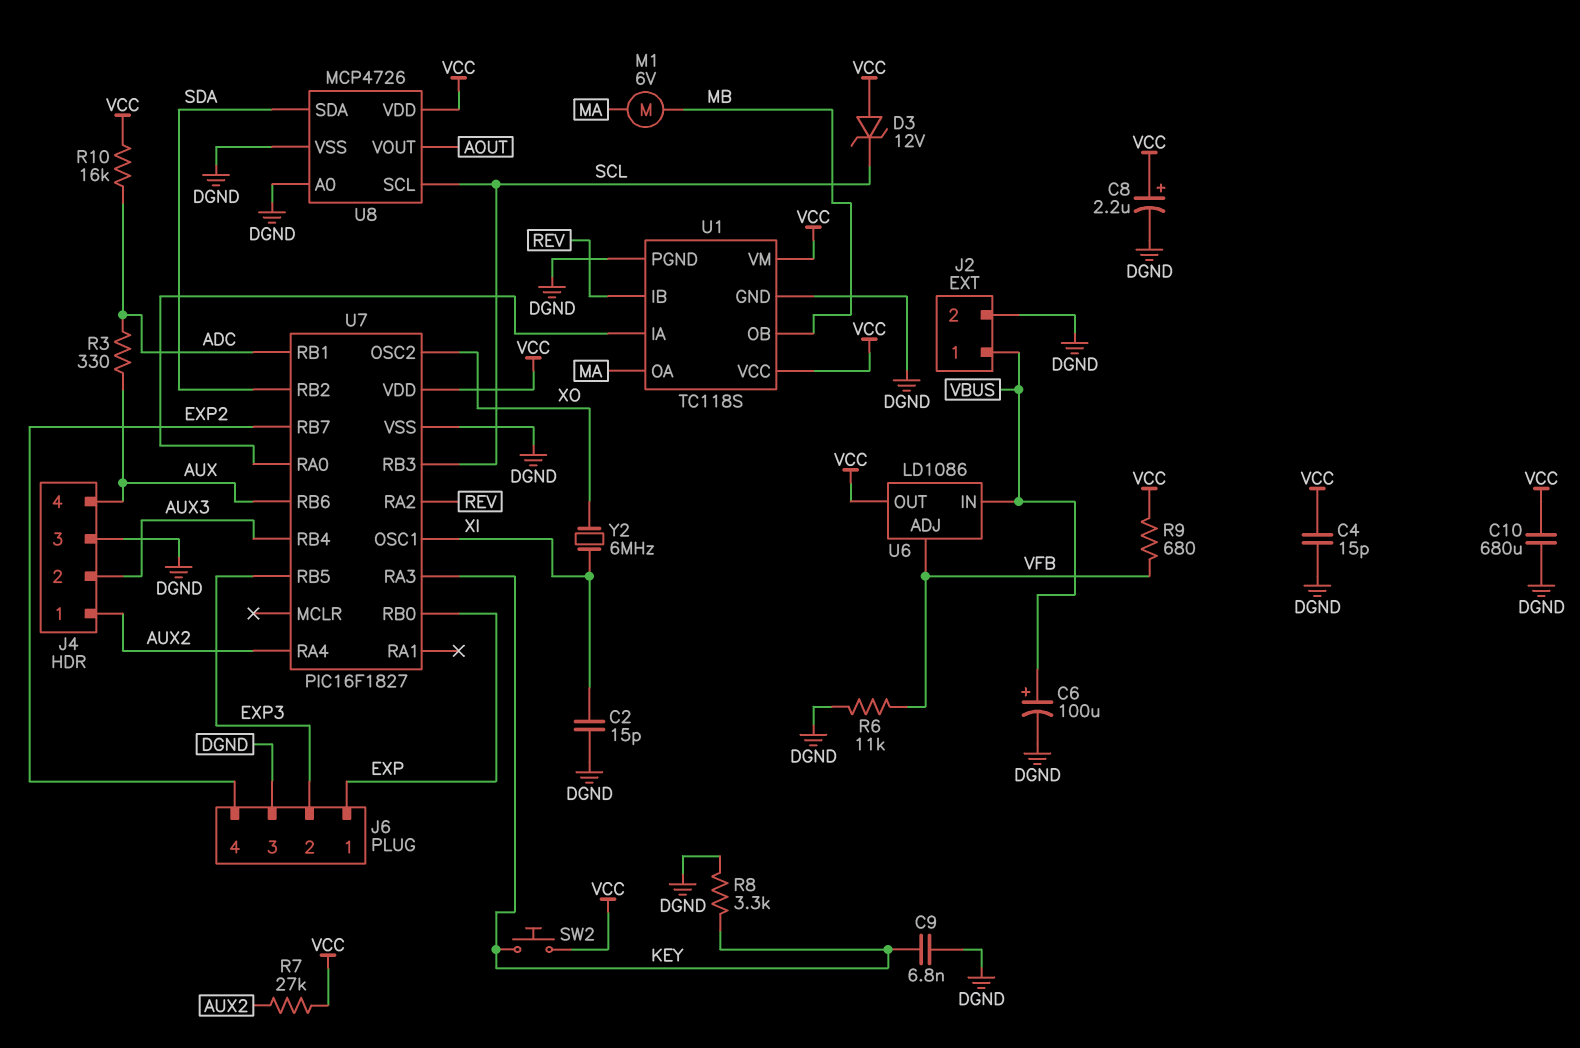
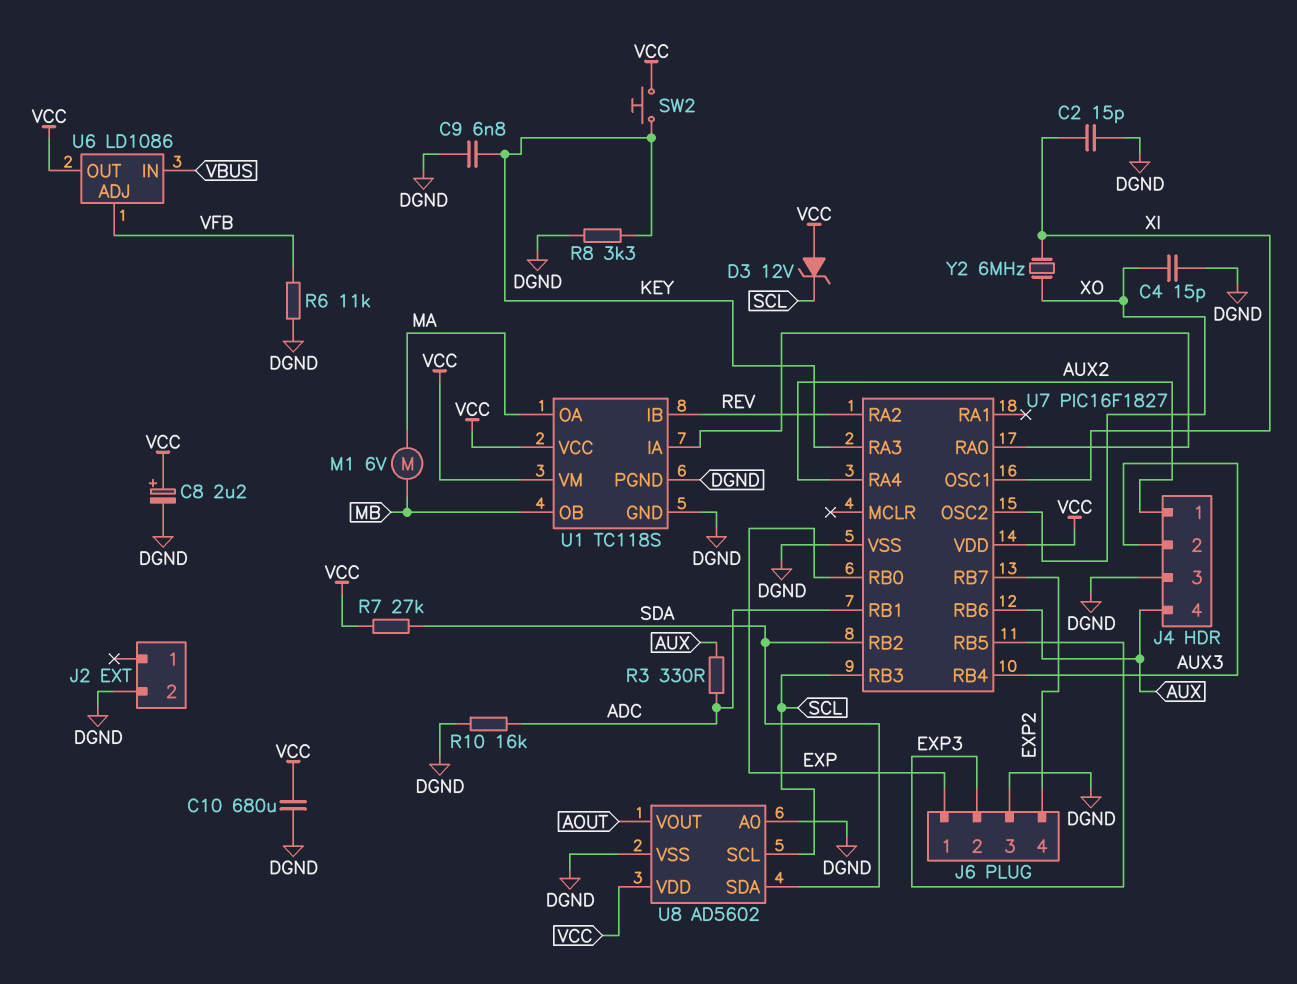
C4: 15pF (DGND, VCC) -> 15pF (DGND, XO)
C6: 100uF (plus VBUS, minus DGND) -> none
J2 pin 1: VBUS -> none
R7: 27k (AUX2, VCC) -> 27k (SDA, VCC)
R9: 680 (VCC, VFB) -> none
R10: 16k (ADC, VCC) -> 16k (ADC, DGND)
U8: MCP4726 -> AD5602

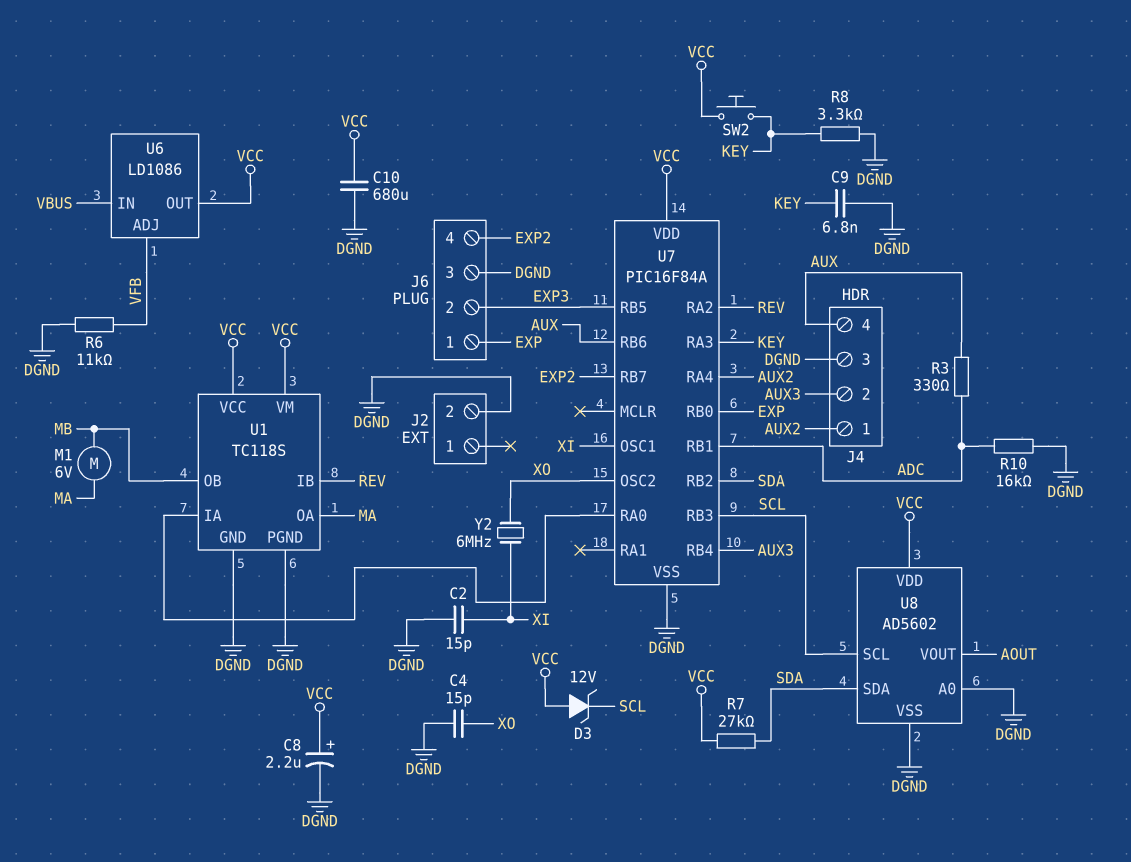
U7: PIC16F1827 -> PIC16F84A

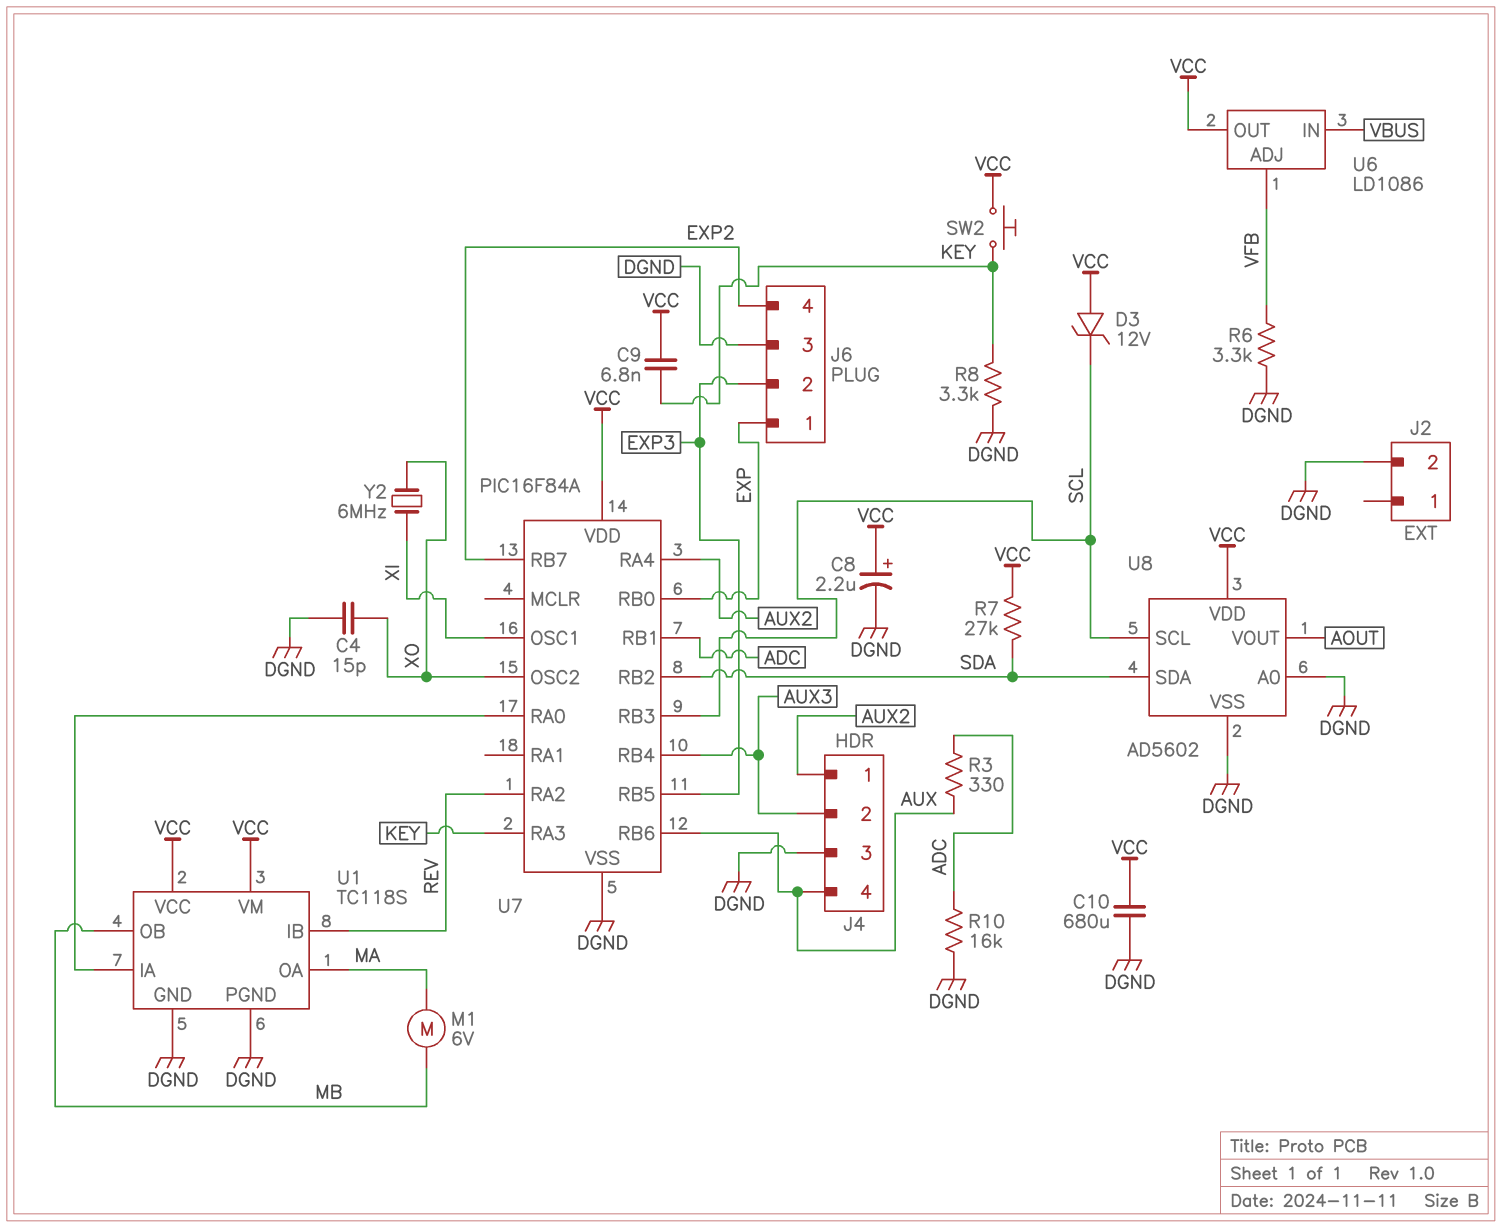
C2: 15pF (DGND, XI) -> none
C9: 6.8nF (DGND, KEY) -> 6.8nF (KEY, VCC)
R6: 11k (DGND, VFB) -> 3.3k (DGND, VFB)

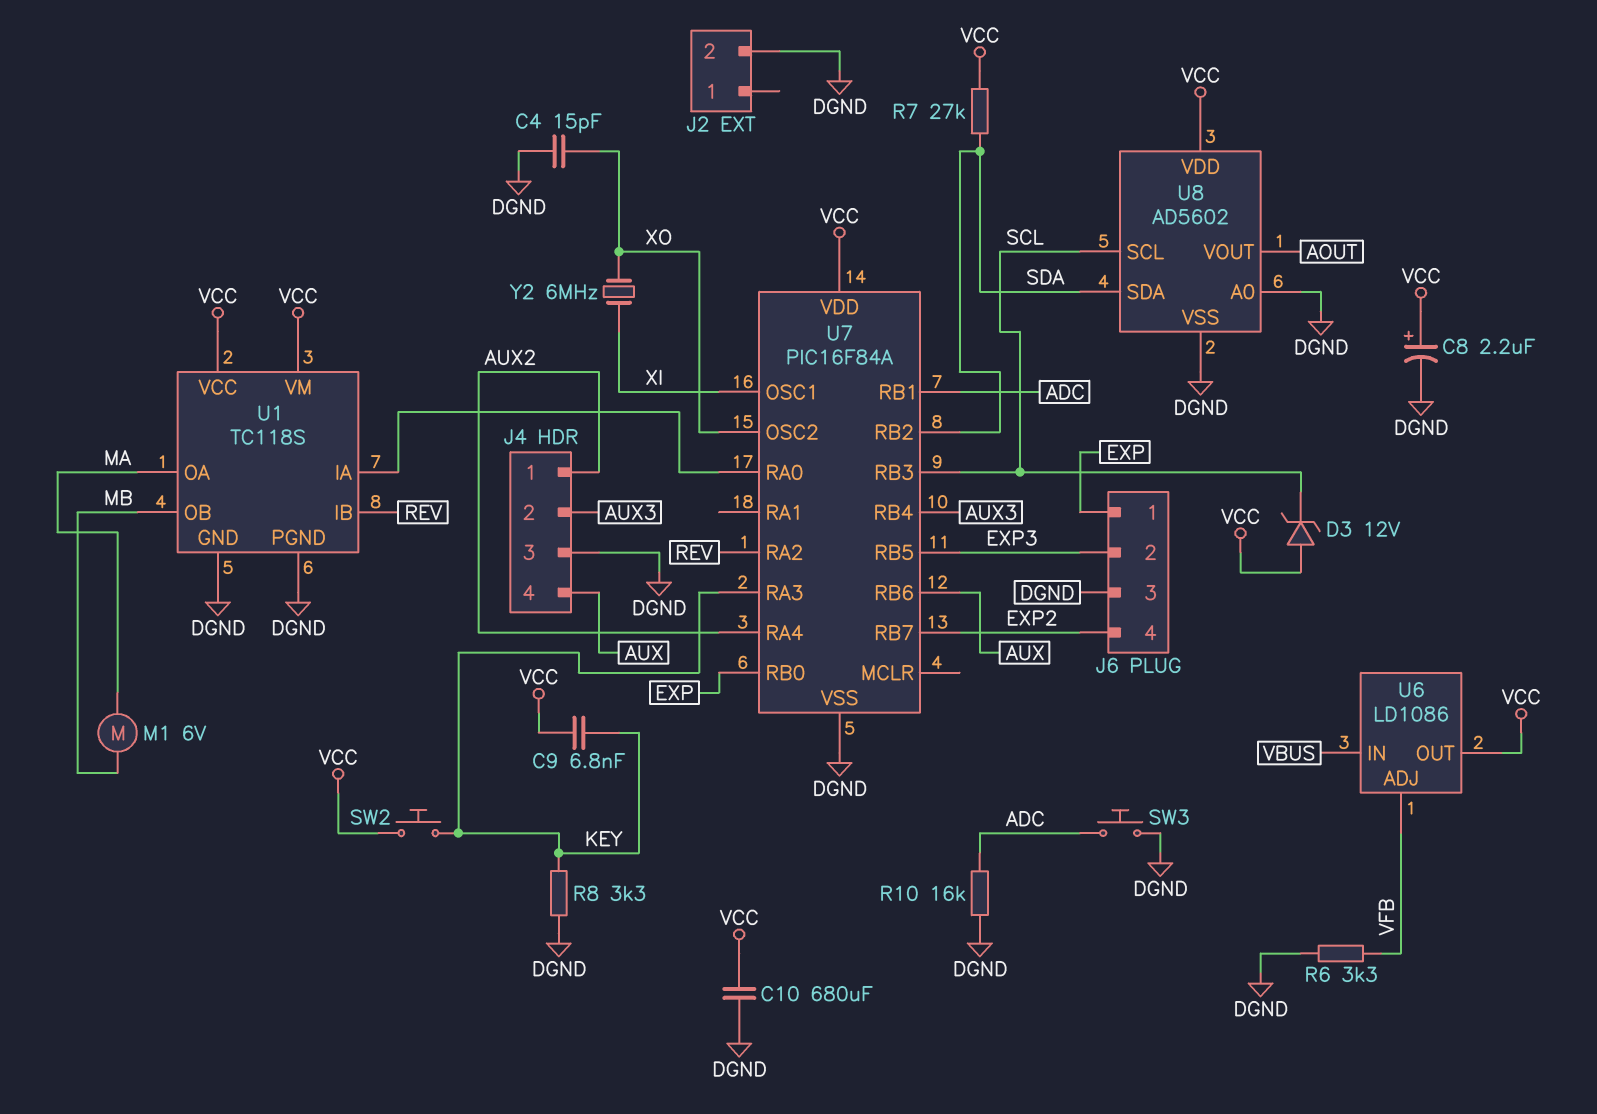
R3: 330 (ADC, AUX) -> none
SW3: none -> button (ADC, DGND)

